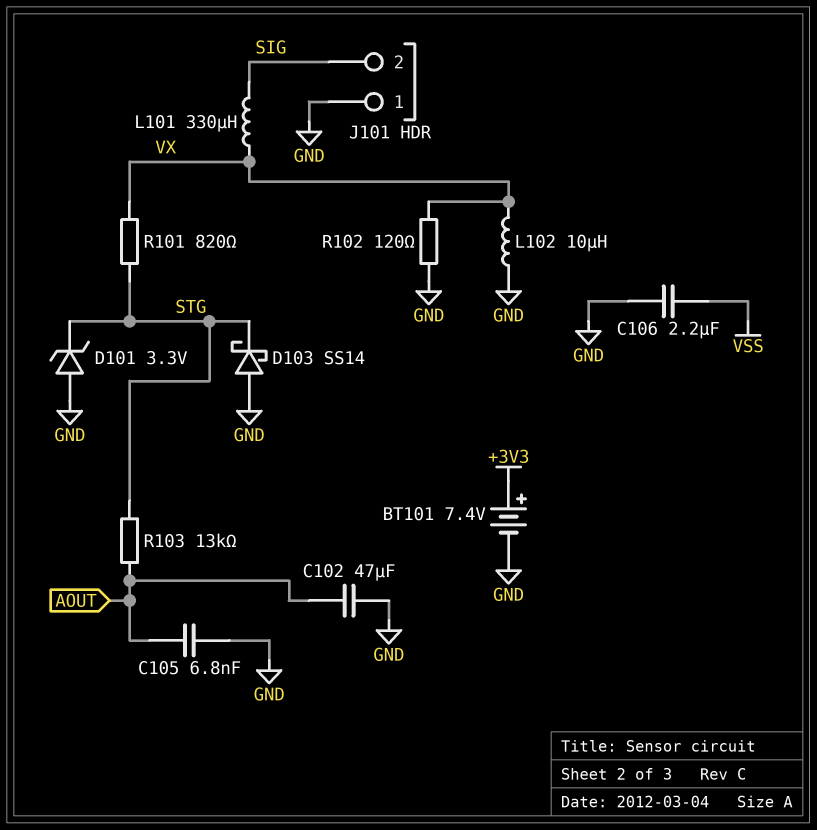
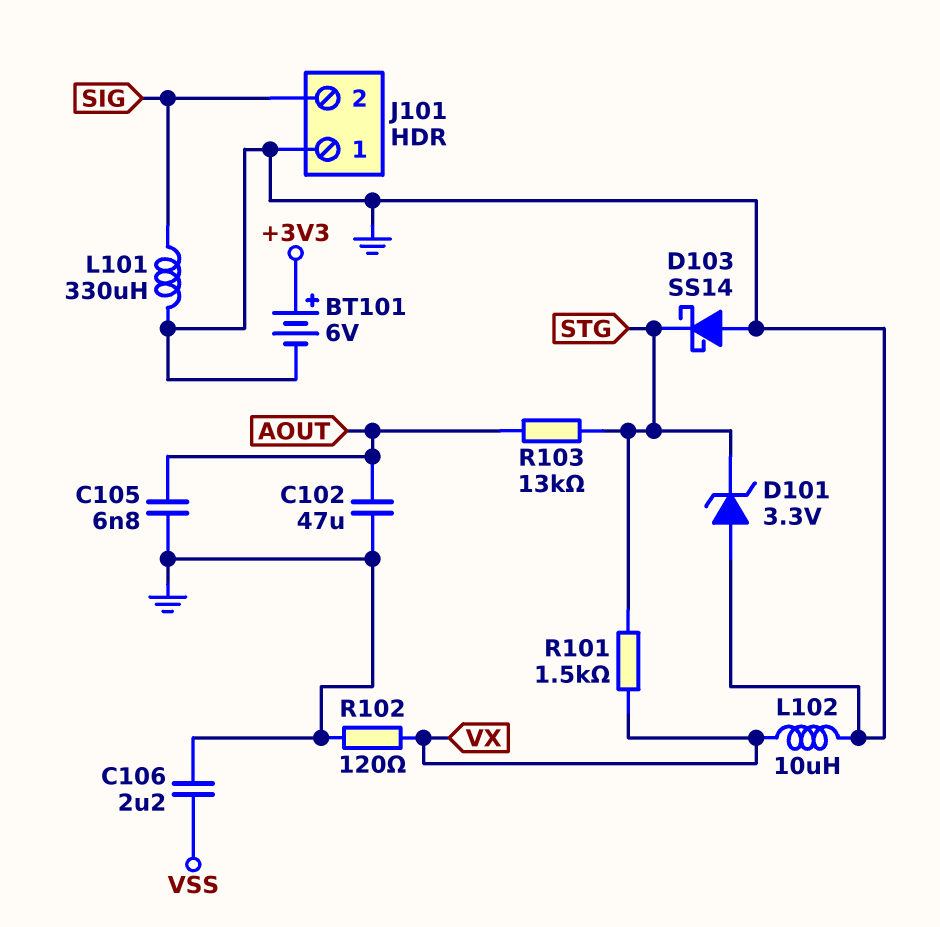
BT101: 7.4V (plus +3V3, minus GND) -> 6V (plus +3V3, minus GND)
L101: 330uH (SIG, VX) -> 330uH (GND, SIG)
R101: 820 (STG, VX) -> 1.5k (STG, VX)

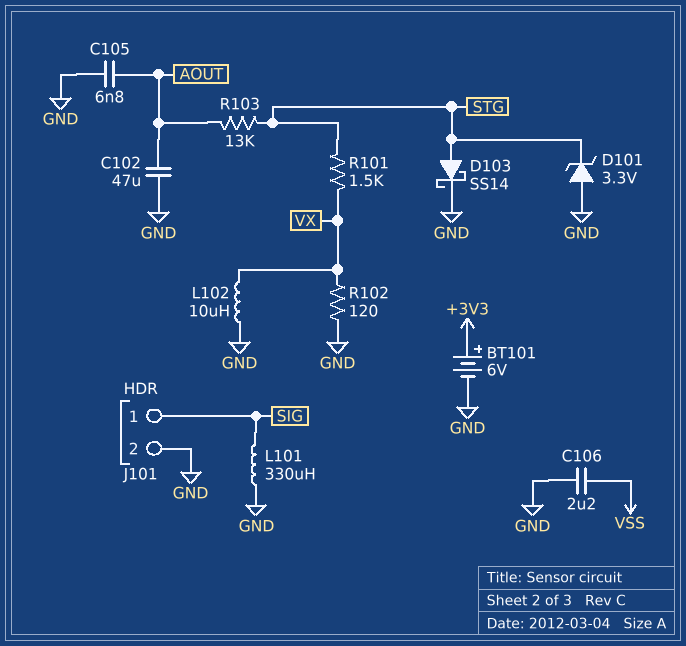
D103: schottky SS14 (A GND, K STG) -> schottky SS14 (A STG, K GND)
J101 pin 1: GND -> SIG
J101 pin 2: SIG -> GND

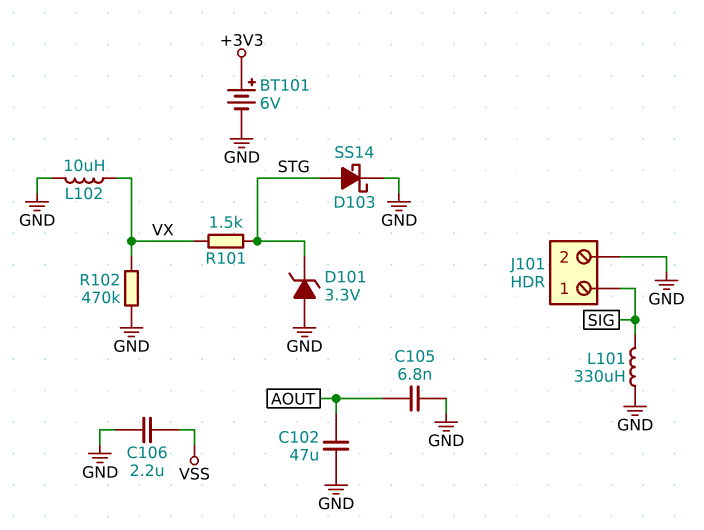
R102: 120 (GND, VX) -> 470k (GND, VX)
R103: 13k (AOUT, STG) -> none

